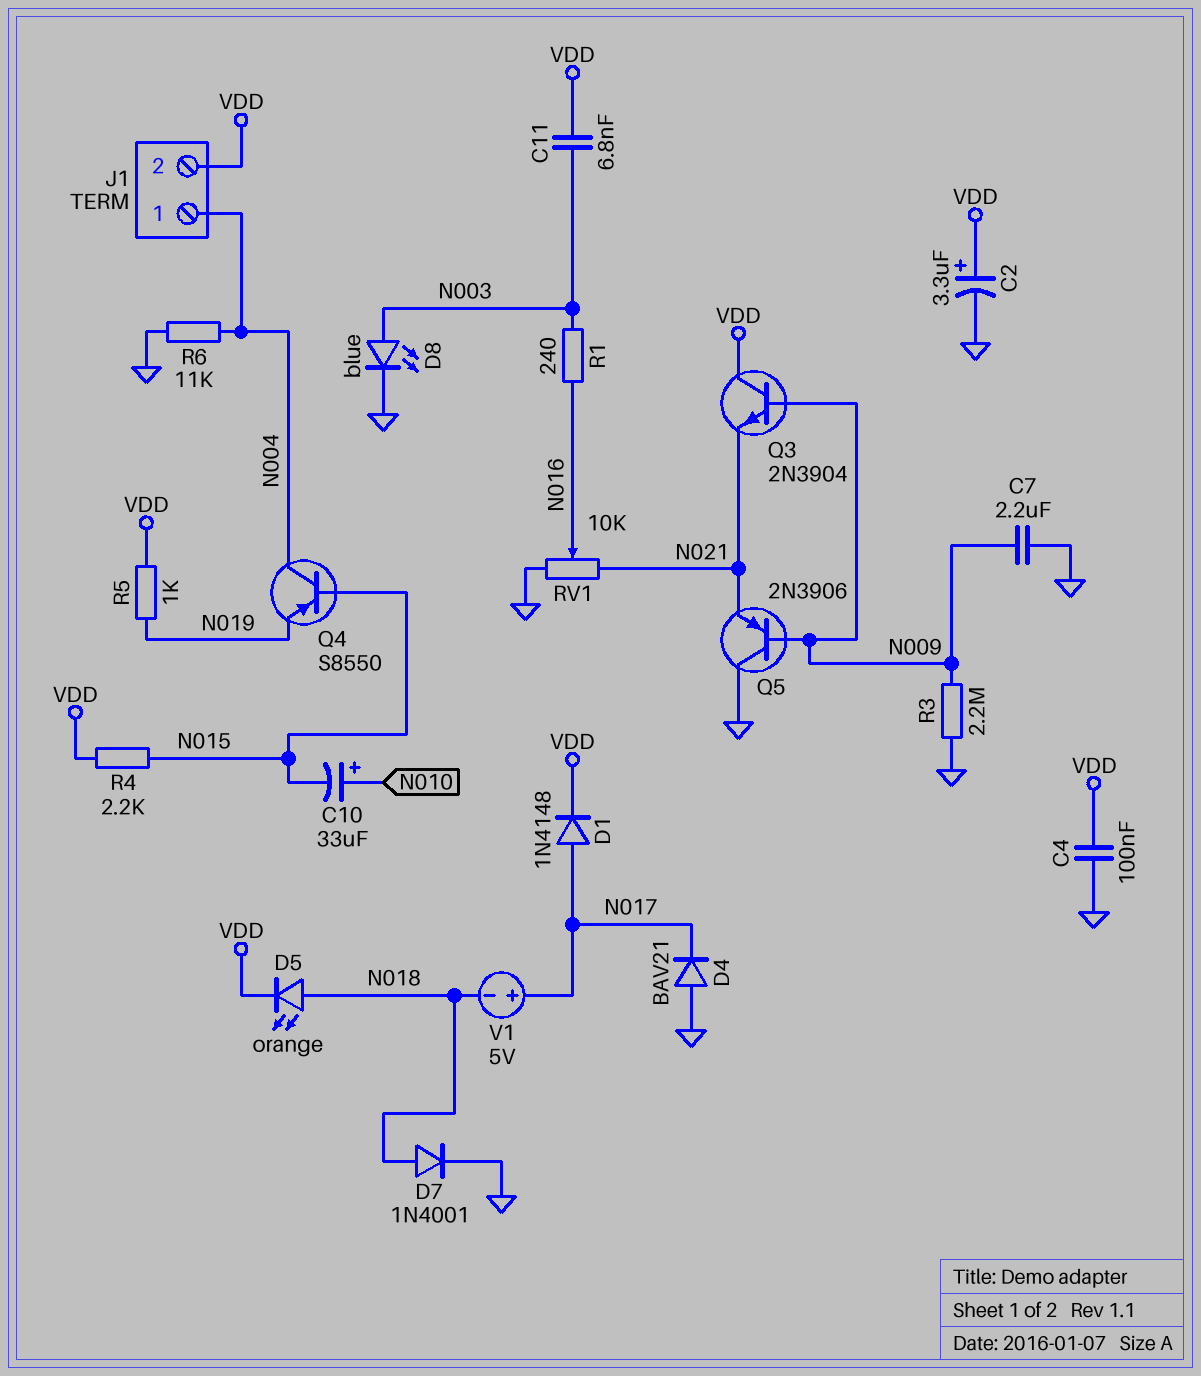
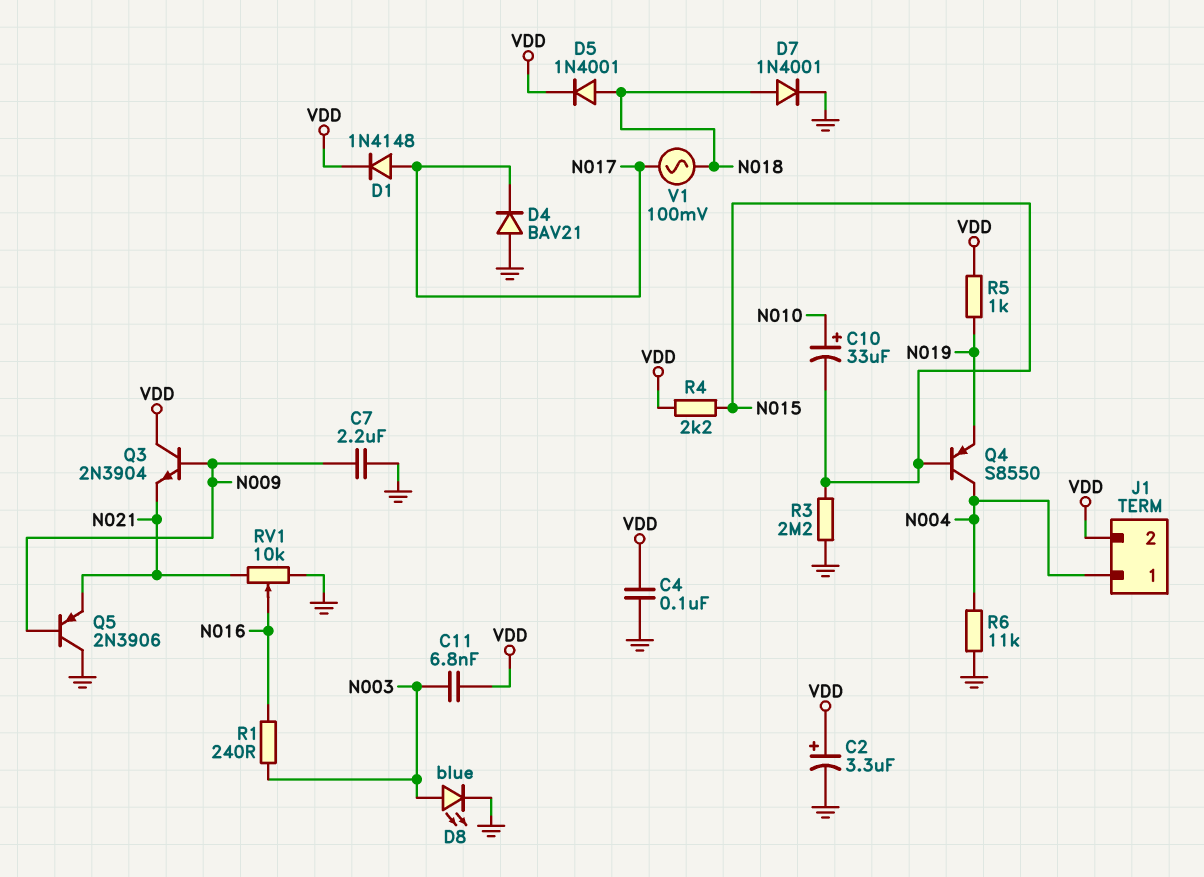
D5: LED orange (A N018, K VDD) -> diode 1N4001 (A N018, K VDD)
R3: 2.2M (GND, N009) -> 2.2M (GND, N015)
V1: 5V (plus N017, minus N018) -> AC 100mV (N017, N018)

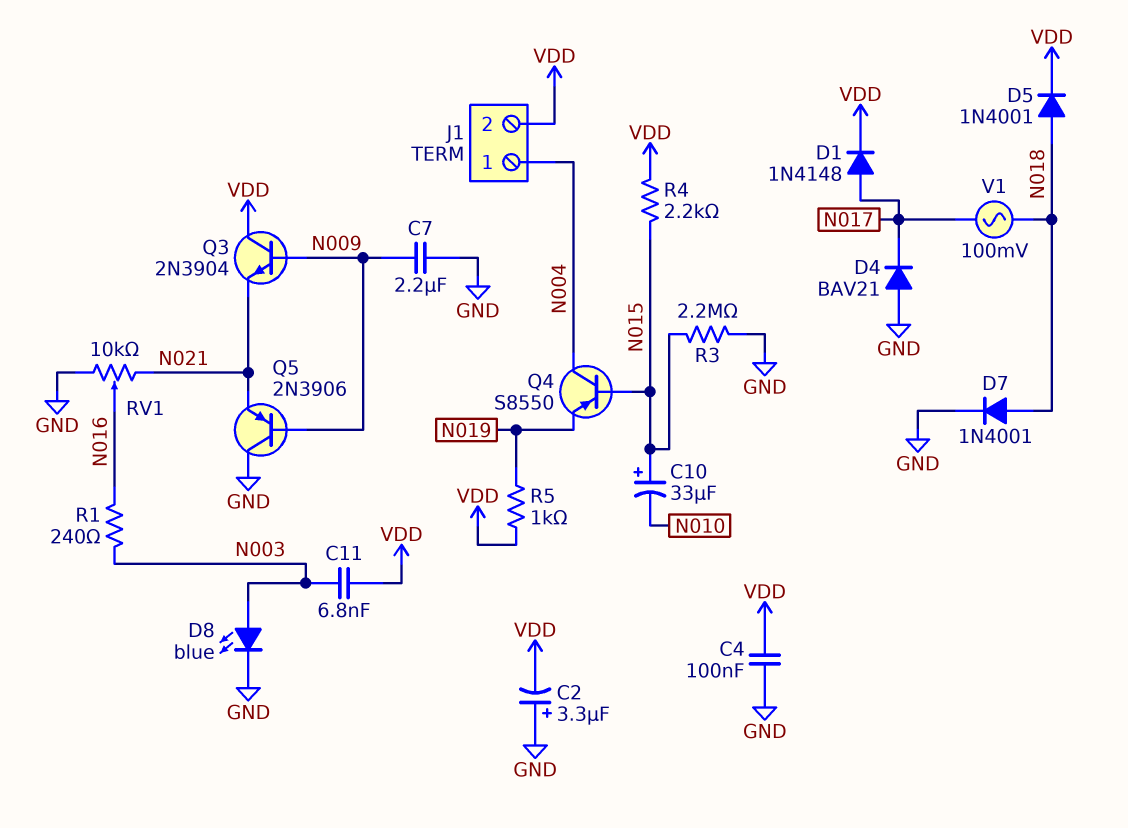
C2: 3.3uF (plus VDD, minus GND) -> 3.3uF (plus GND, minus VDD)
C10: 33uF (plus N010, minus N015) -> 33uF (plus N015, minus N010)
R6: 11k (GND, N004) -> none

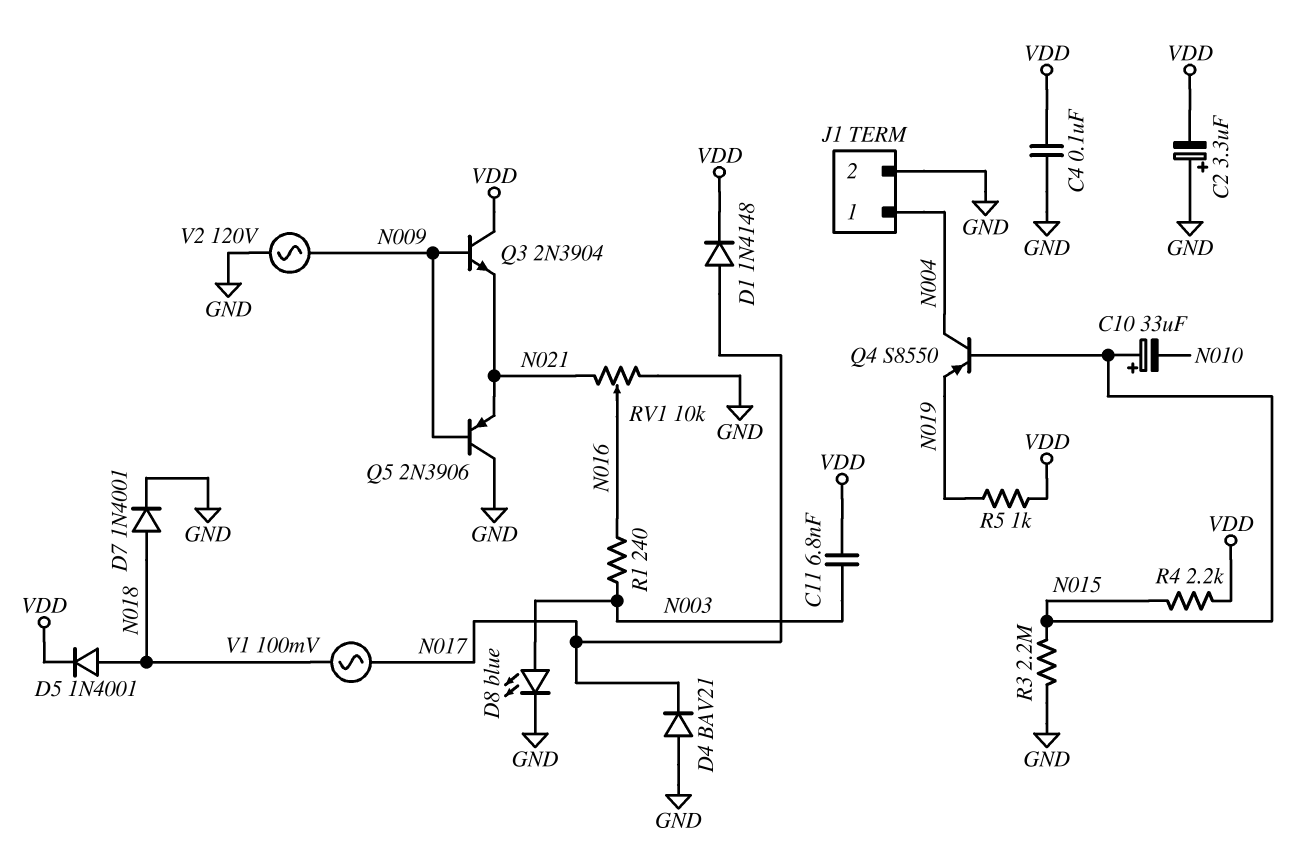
C7: 2.2uF (GND, N009) -> none
J1 pin 2: VDD -> GND
V2: none -> AC 120V (GND, N009)

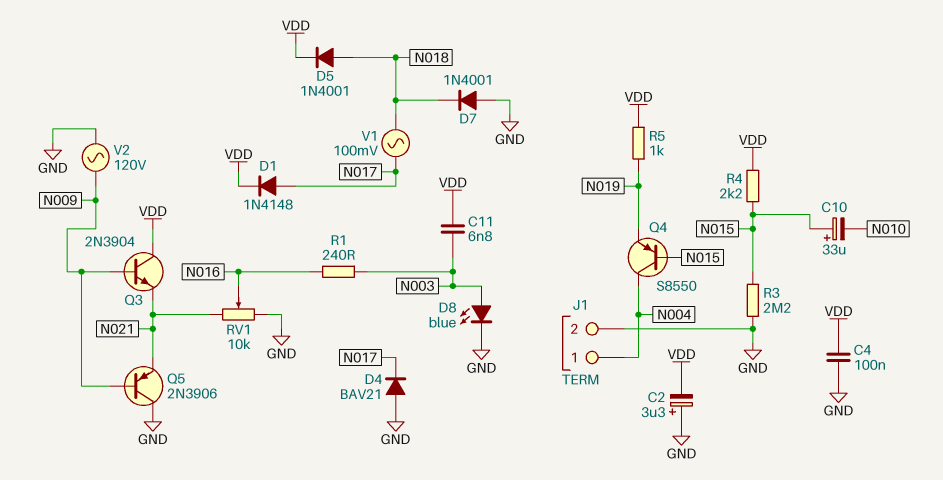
D7: diode 1N4001 (A N018, K GND) -> diode 1N4001 (A GND, K N018)

